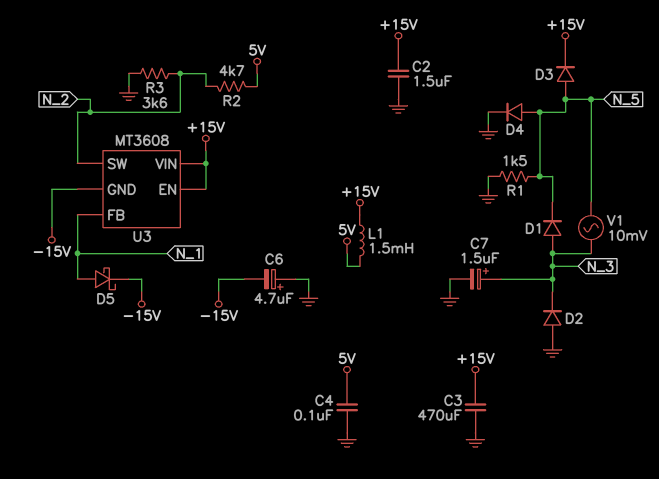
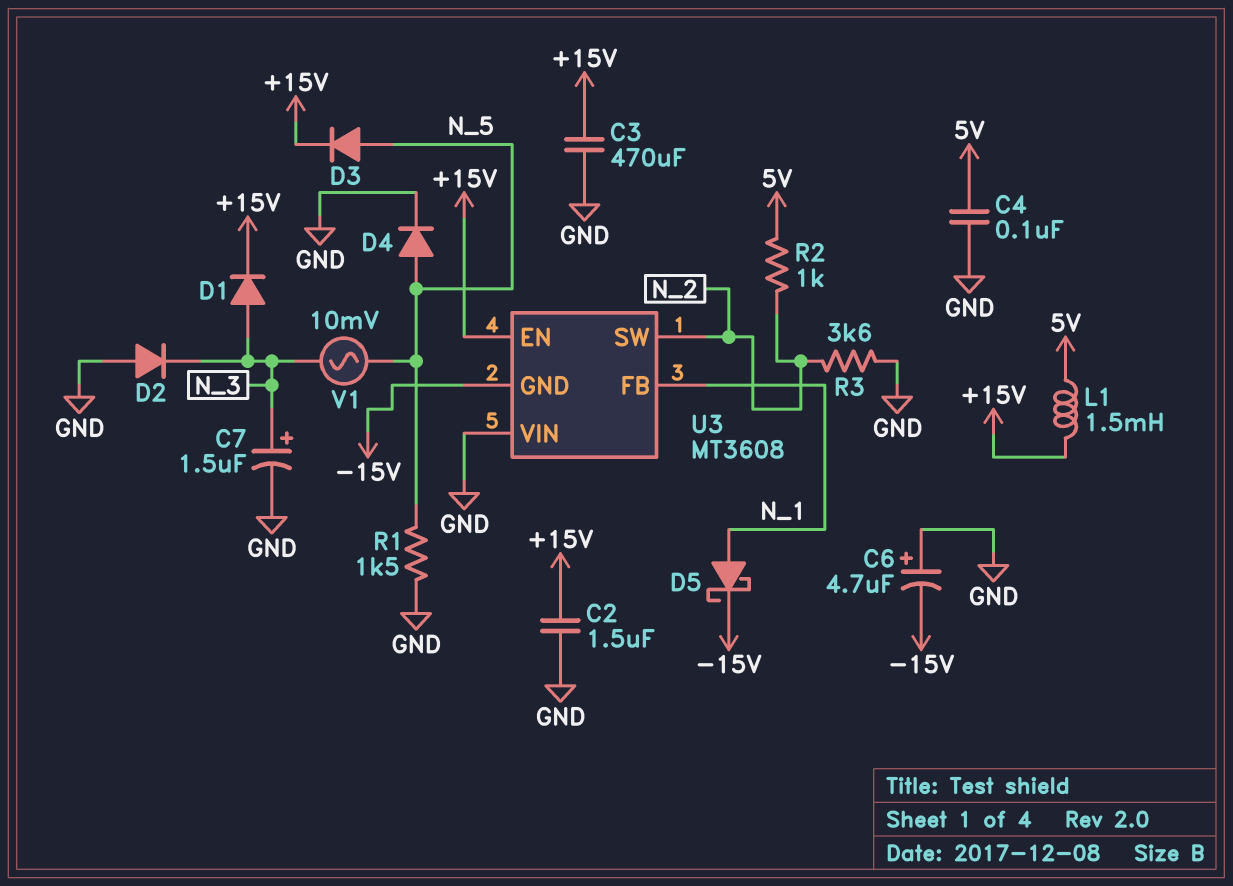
D1: diode (A N_3, K N_5) -> diode (A N_3, K +15V)
R2: 4.7k (5V, N_2) -> 1k (5V, N_2)
U3 pin VIN: +15V -> GND

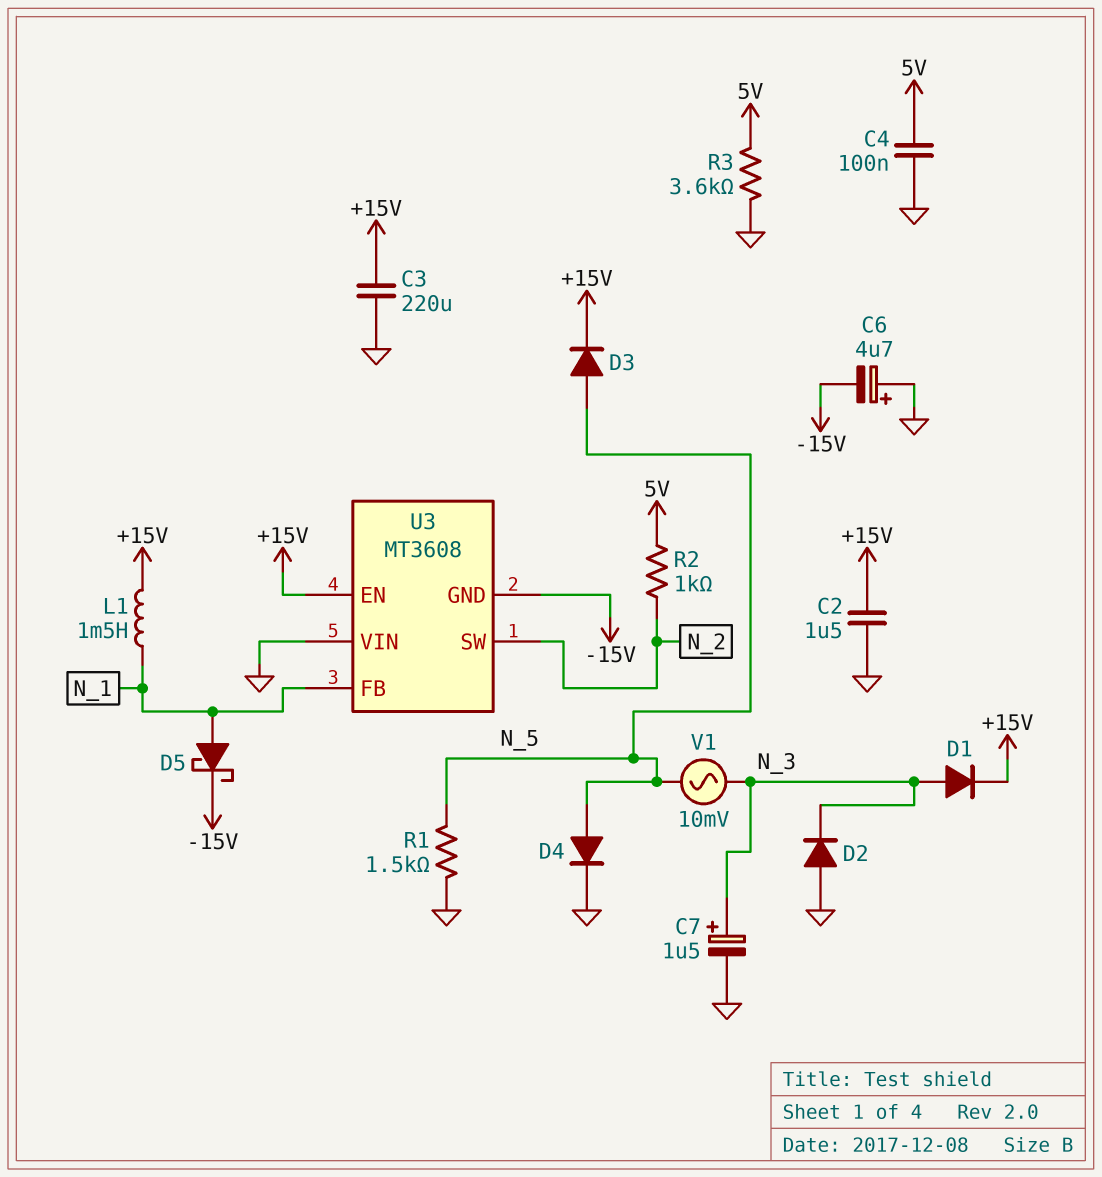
C3: 470uF (+15V, GND) -> 220uF (+15V, GND)
L1: 1.5mH (+15V, 5V) -> 1.5mH (+15V, N_1)
R3: 3.6k (GND, N_2) -> 3.6k (5V, GND)

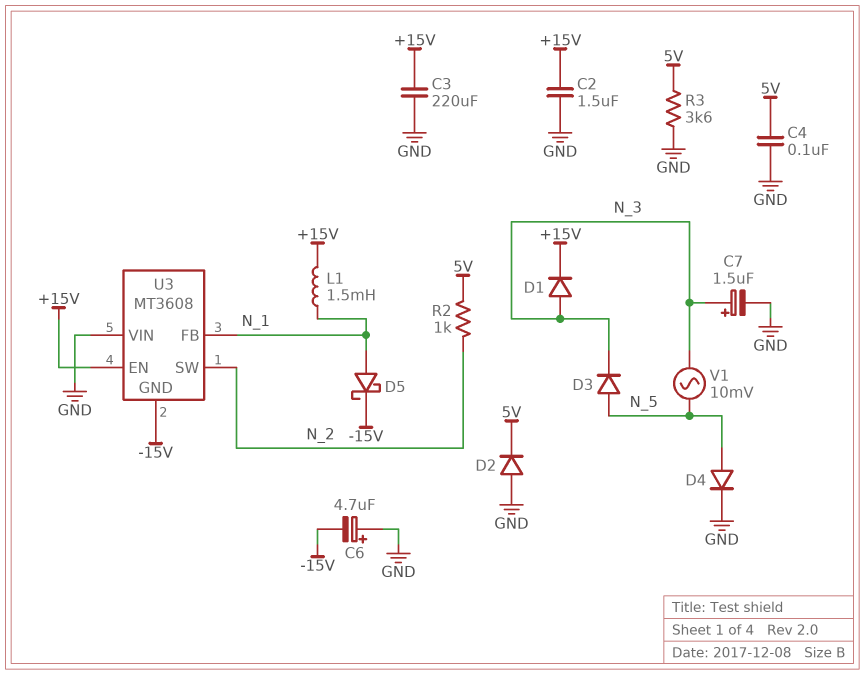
D2: diode (A GND, K N_3) -> diode (A GND, K 5V)
D3: diode (A N_5, K +15V) -> diode (A N_5, K N_3)
R1: 1.5k (GND, N_5) -> none

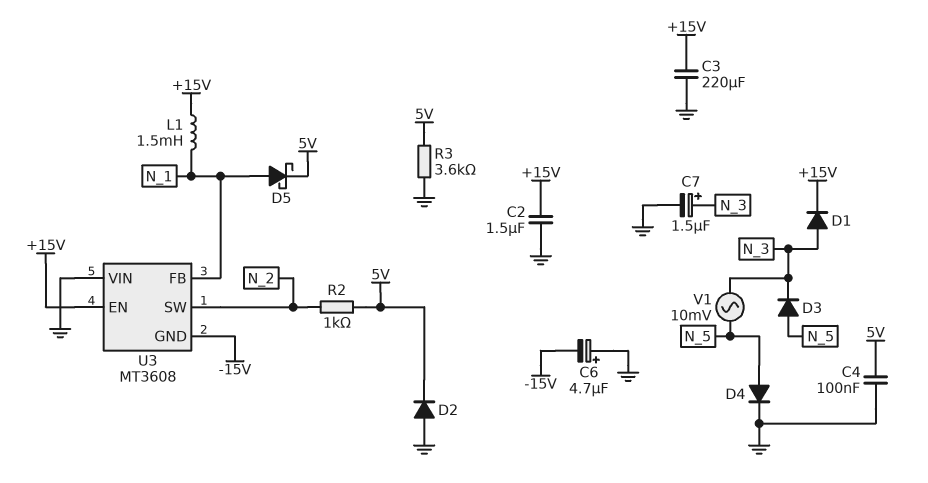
D5: schottky (A N_1, K -15V) -> schottky (A N_1, K 5V)

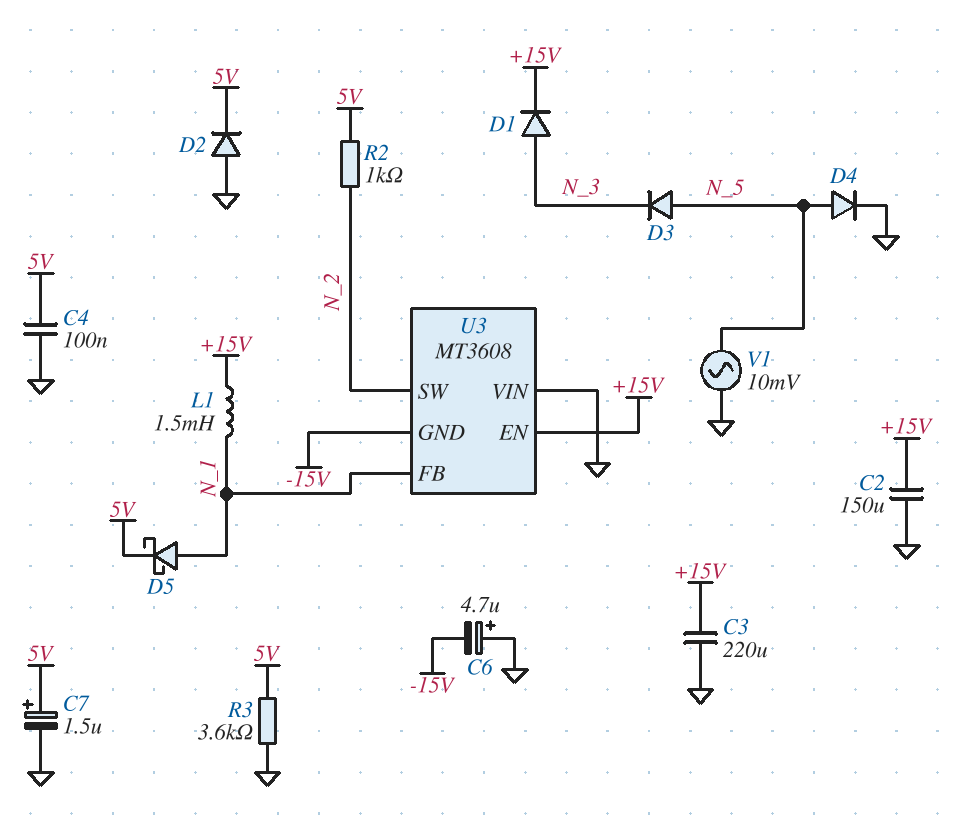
C2: 1.5uF (+15V, GND) -> 150uF (+15V, GND)
C7: 1.5uF (plus N_3, minus GND) -> 1.5uF (plus 5V, minus GND)
V1: AC 10mV (N_3, N_5) -> AC 10mV (GND, N_5)

